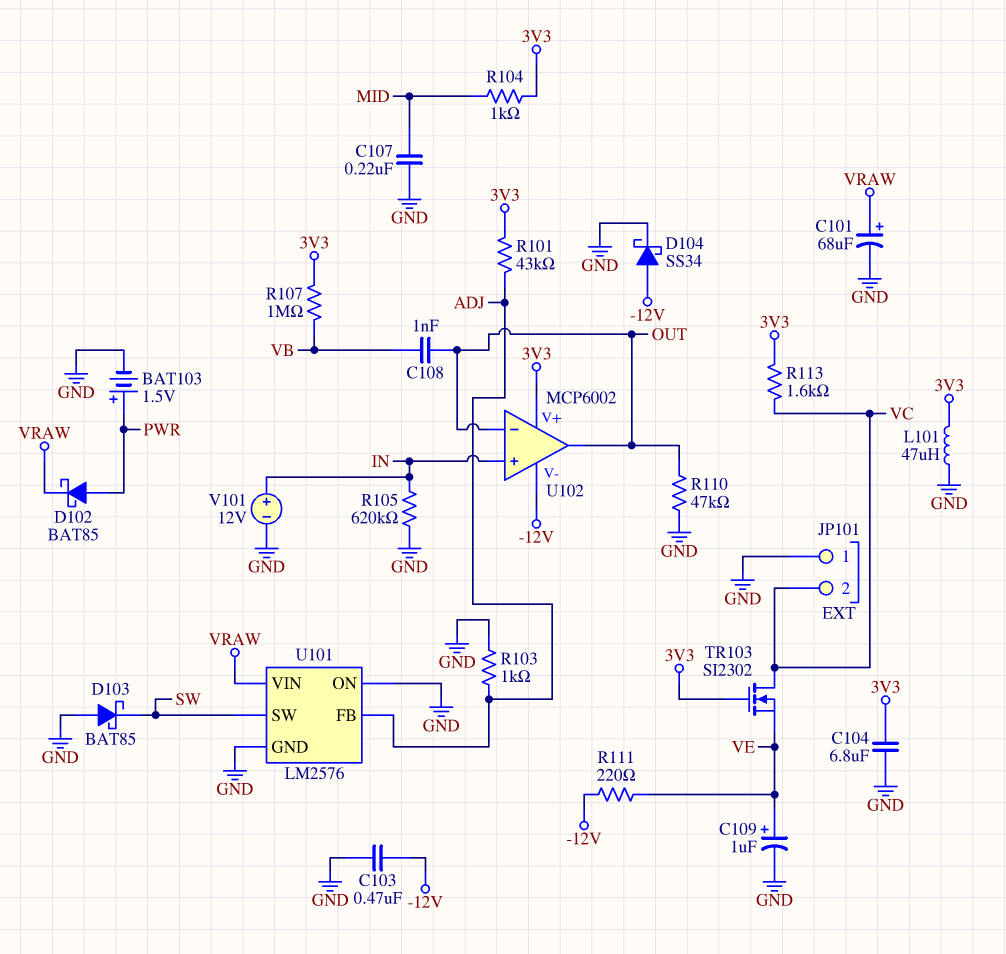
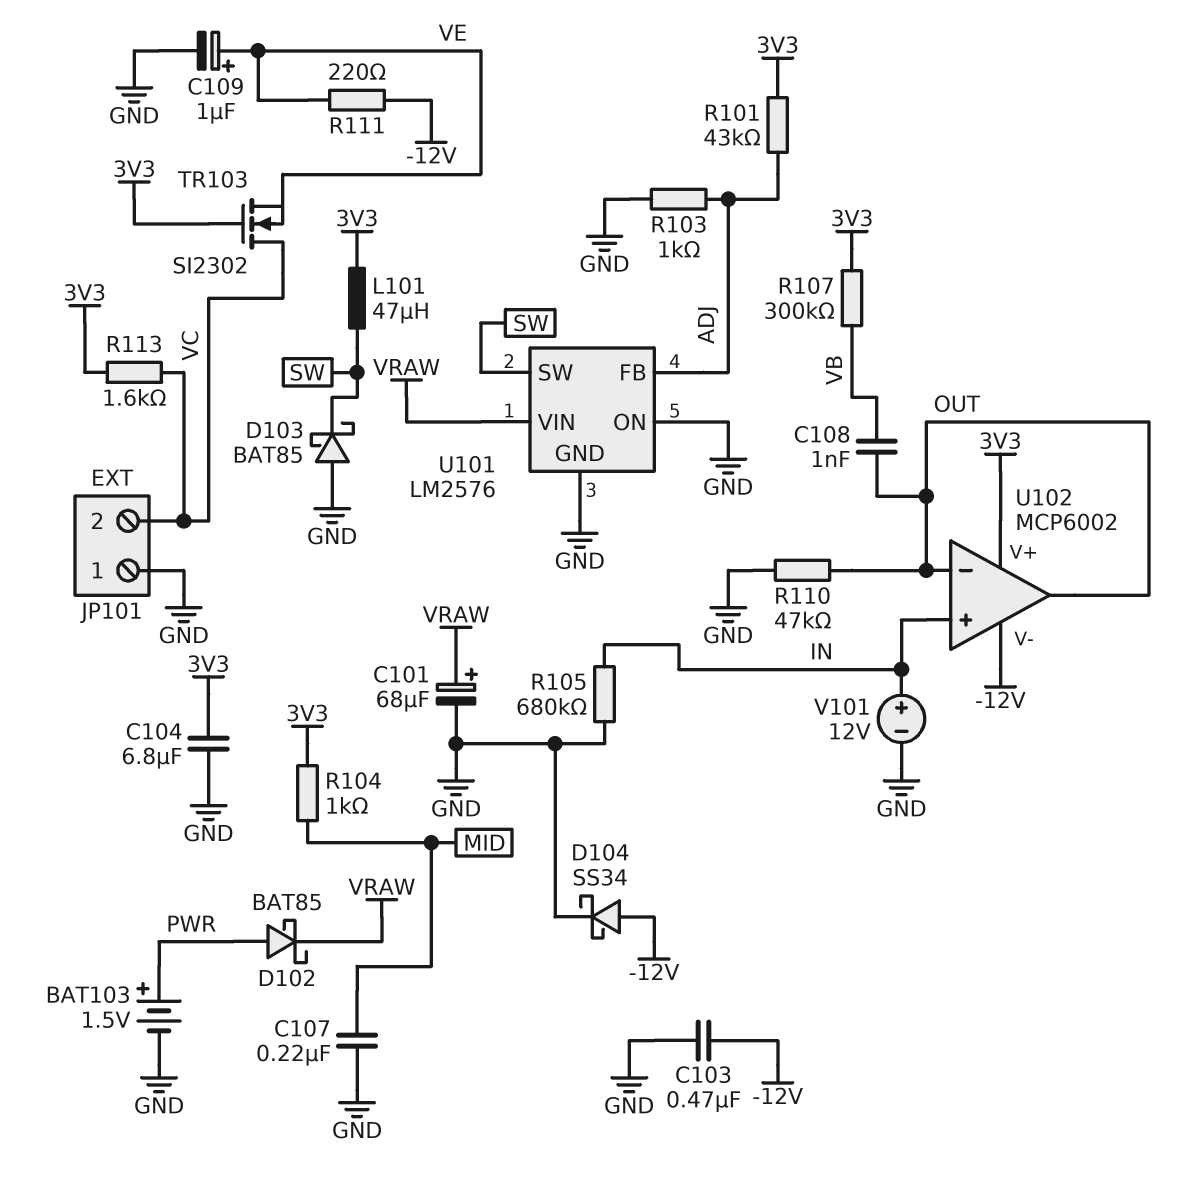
L101: 47uH (3V3, GND) -> 47uH (3V3, SW)
R105: 620k (GND, IN) -> 680k (GND, IN)
R107: 1M (3V3, VB) -> 300k (3V3, VB)

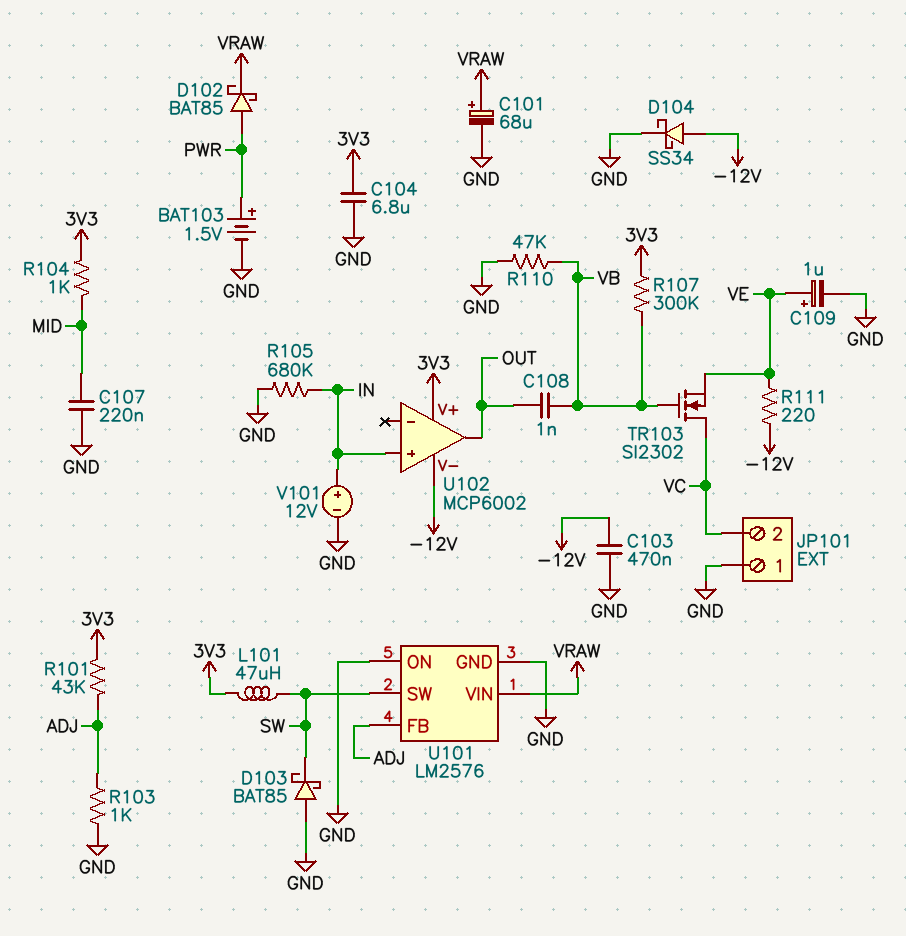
R110: 47k (GND, OUT) -> 47k (GND, VB)
R113: 1.6k (3V3, VC) -> none
TR103: NMOS SI2302 (G 3V3, D VC, S VE) -> NMOS SI2302 (G VB, D VC, S VE)
U102 pin in-: OUT -> none

